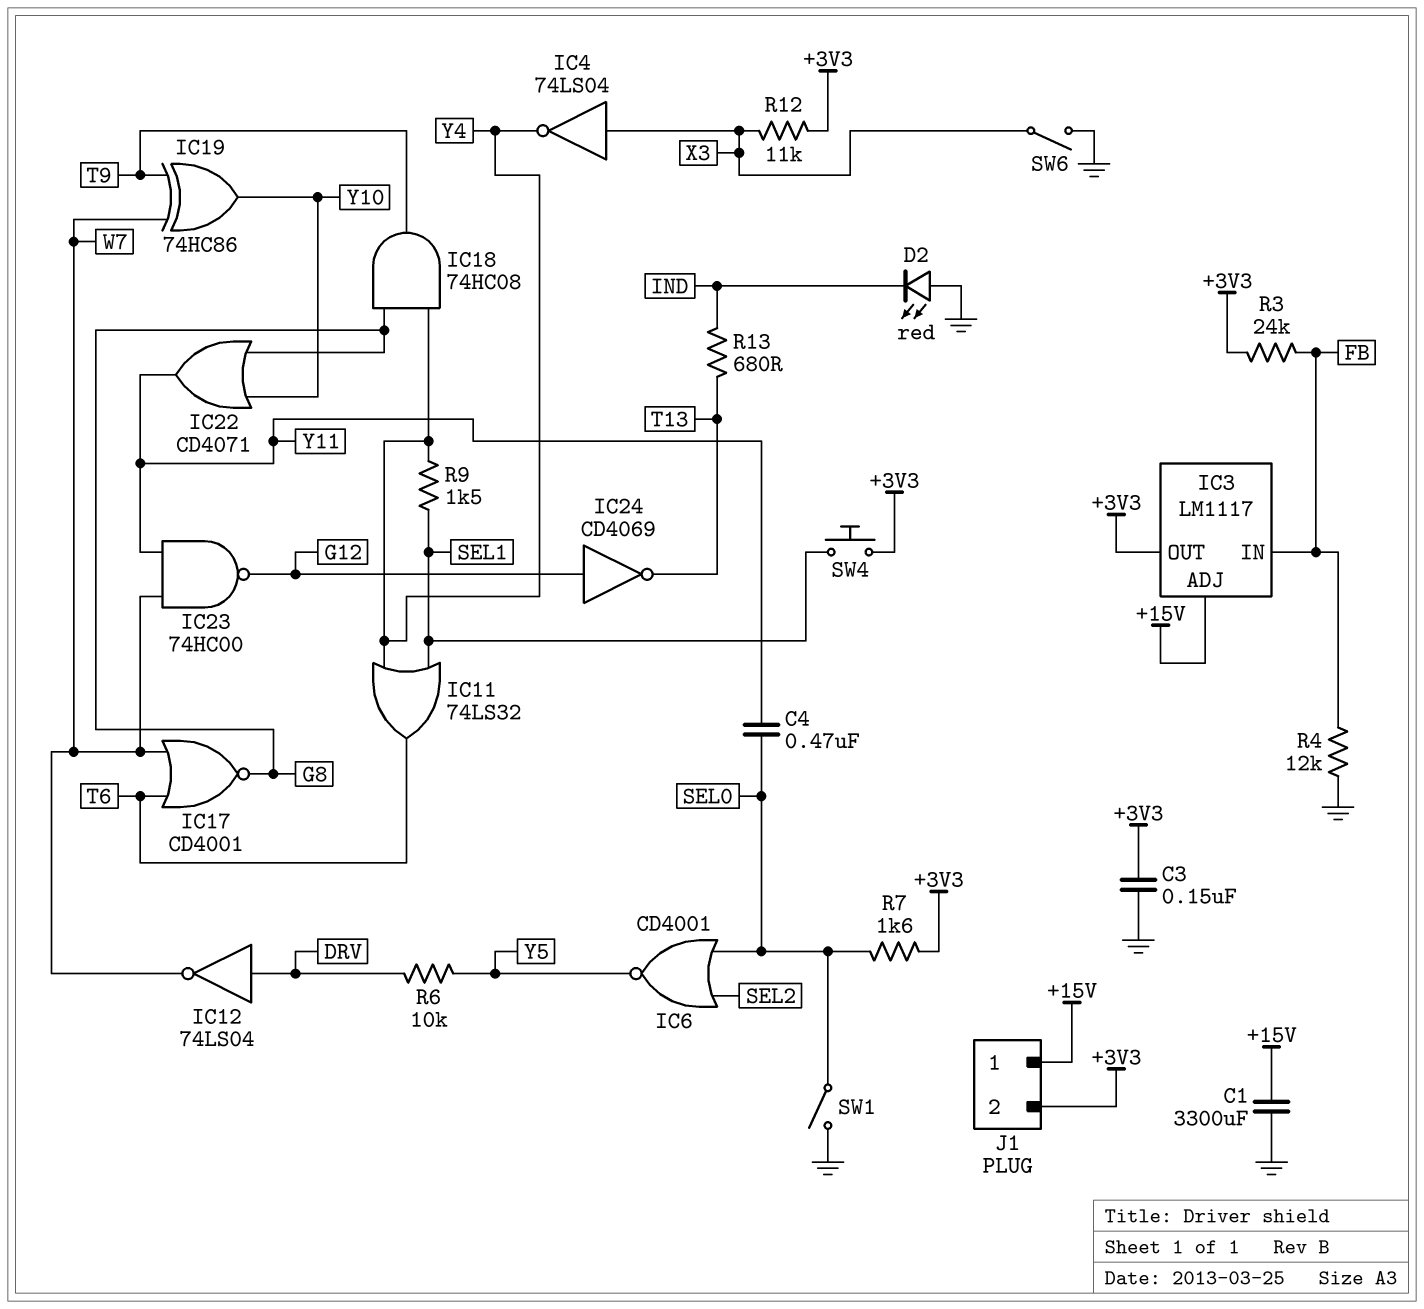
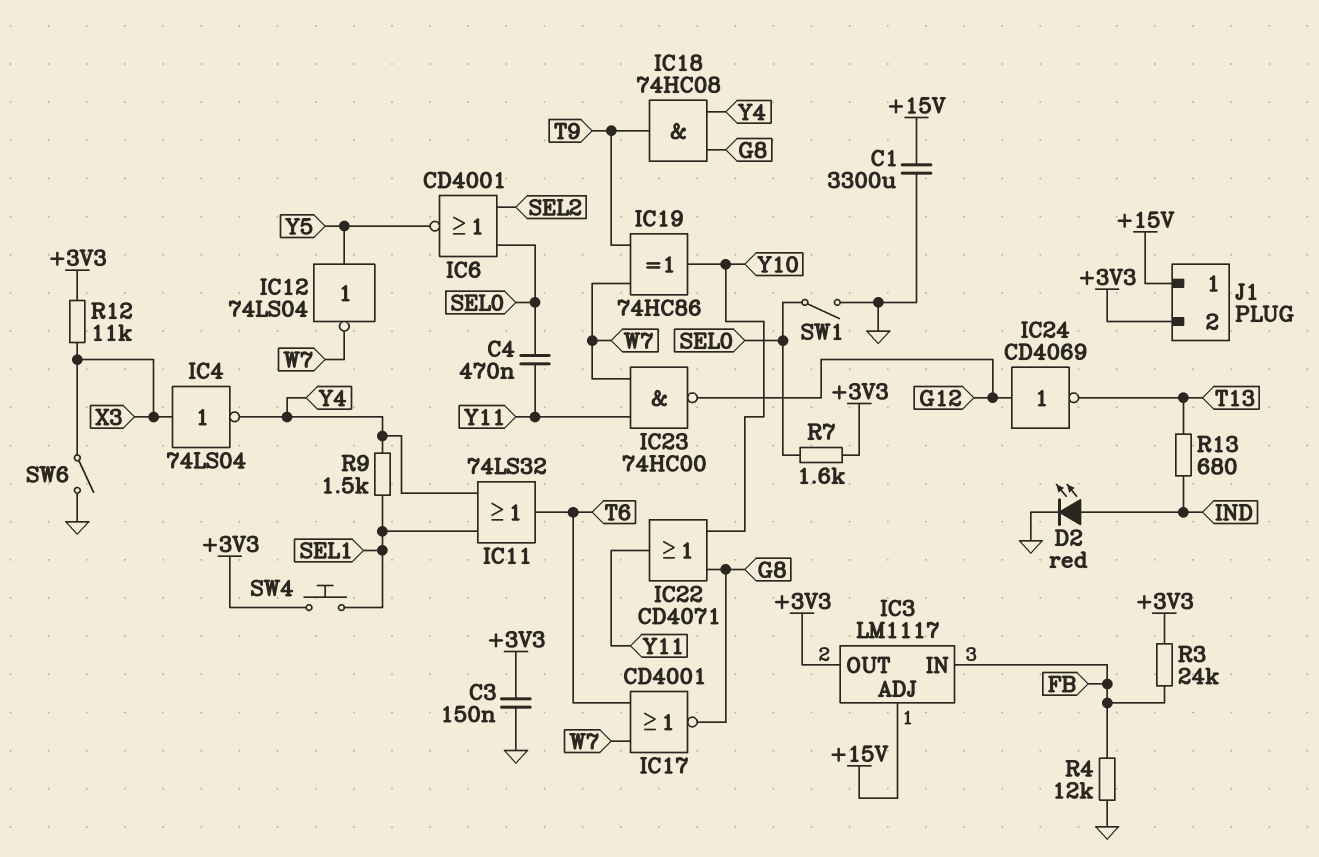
D2: LED red (A GND, K IND) -> LED red (A IND, K GND)
IC12: NOT 74LS04 (in DRV, out W7) -> NOT 74LS04 (in Y5, out W7)
R6: 10k (DRV, Y5) -> none

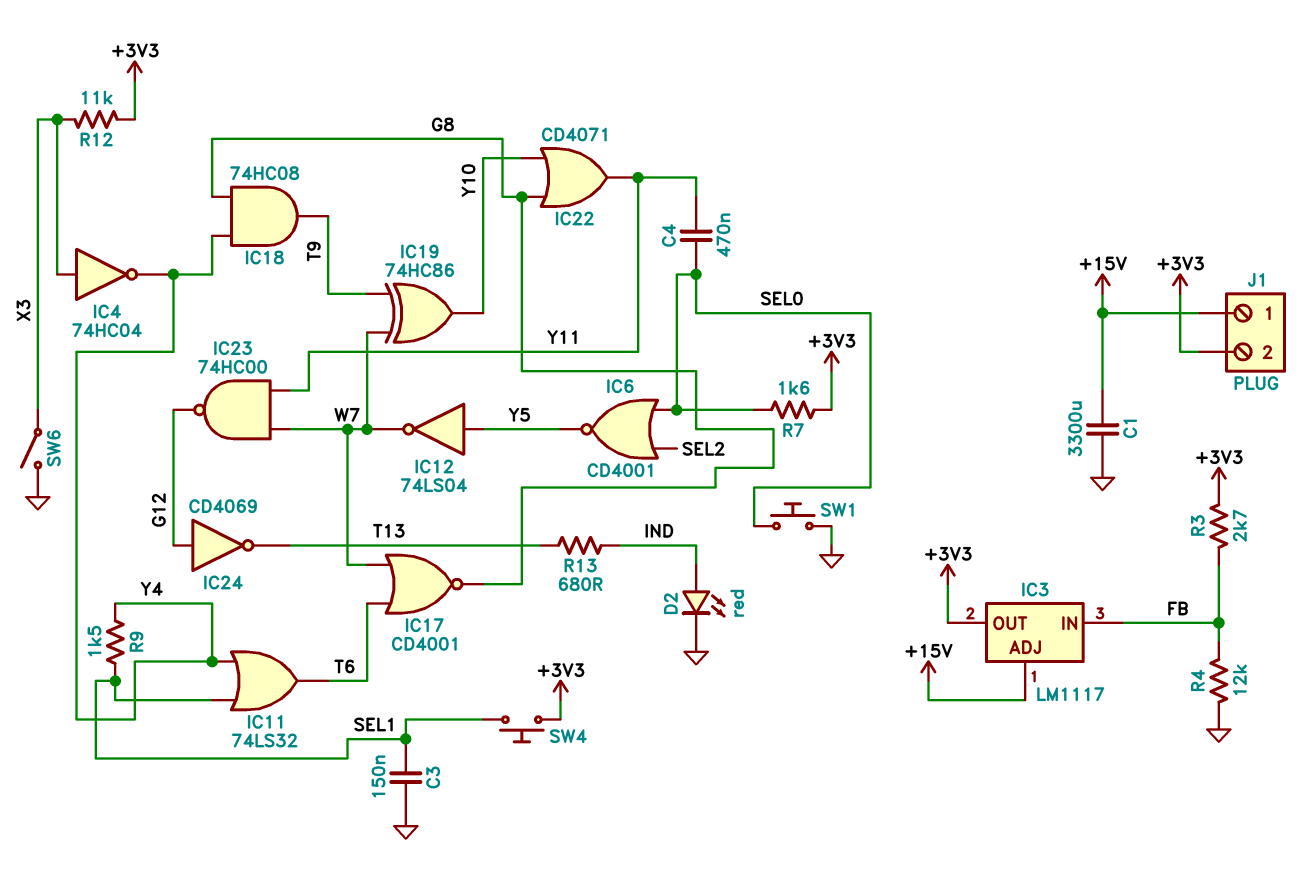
C3: 150nF (+3V3, GND) -> 150nF (GND, SEL1)
IC4: NOT 74LS04 (in X3, out Y4) -> NOT 74HC04 (in X3, out Y4)
R3: 24k (+3V3, FB) -> 2.7k (+3V3, FB)
SW1: switch (GND, SEL0) -> button (GND, SEL0)

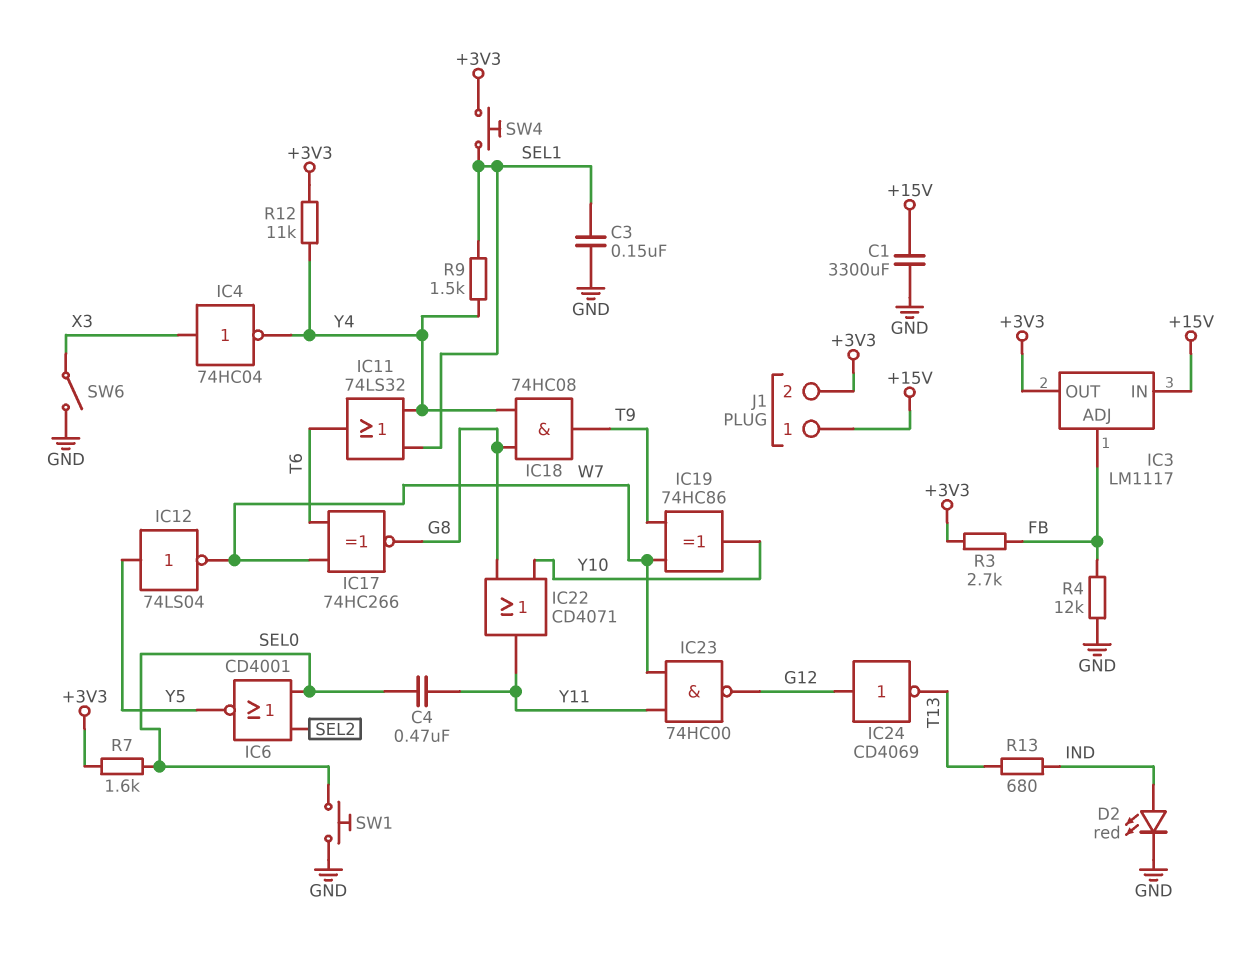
IC3 pin ADJ: +15V -> FB
IC3 pin IN: FB -> +15V
IC17: NOR CD4001 (in T6, in W7, out G8) -> XNOR 74HC266 (in T6, in W7, out G8)
R12: 11k (+3V3, X3) -> 11k (+3V3, Y4)

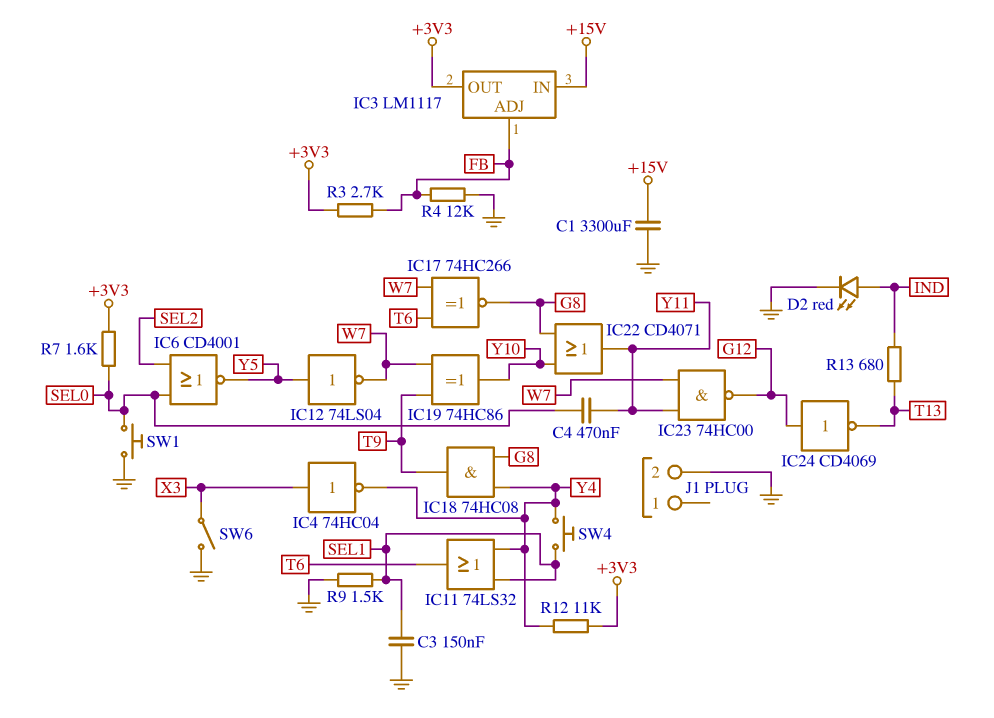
J1 pin 1: +15V -> none
J1 pin 2: +3V3 -> GND
R9: 1.5k (SEL1, Y4) -> 1.5k (GND, SEL1)
SW4: button (+3V3, SEL1) -> button (SEL1, Y4)

